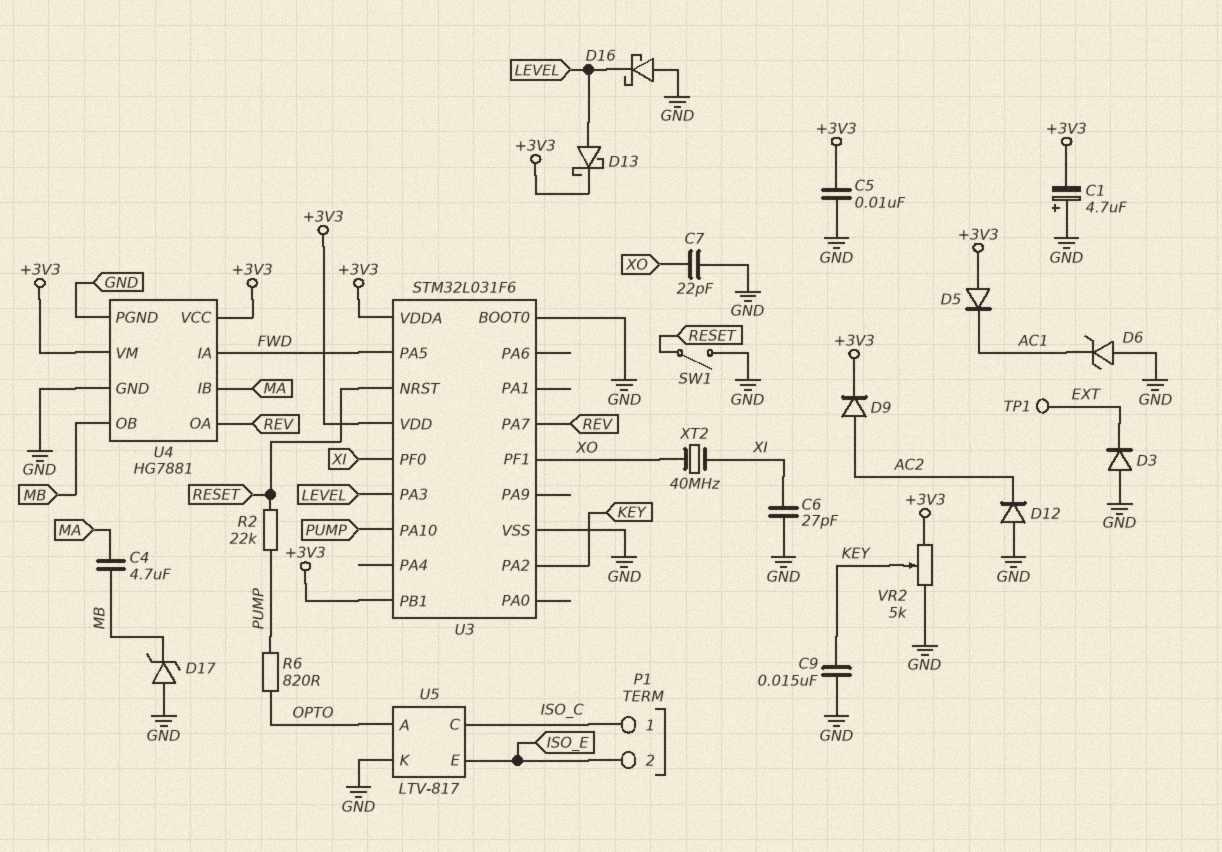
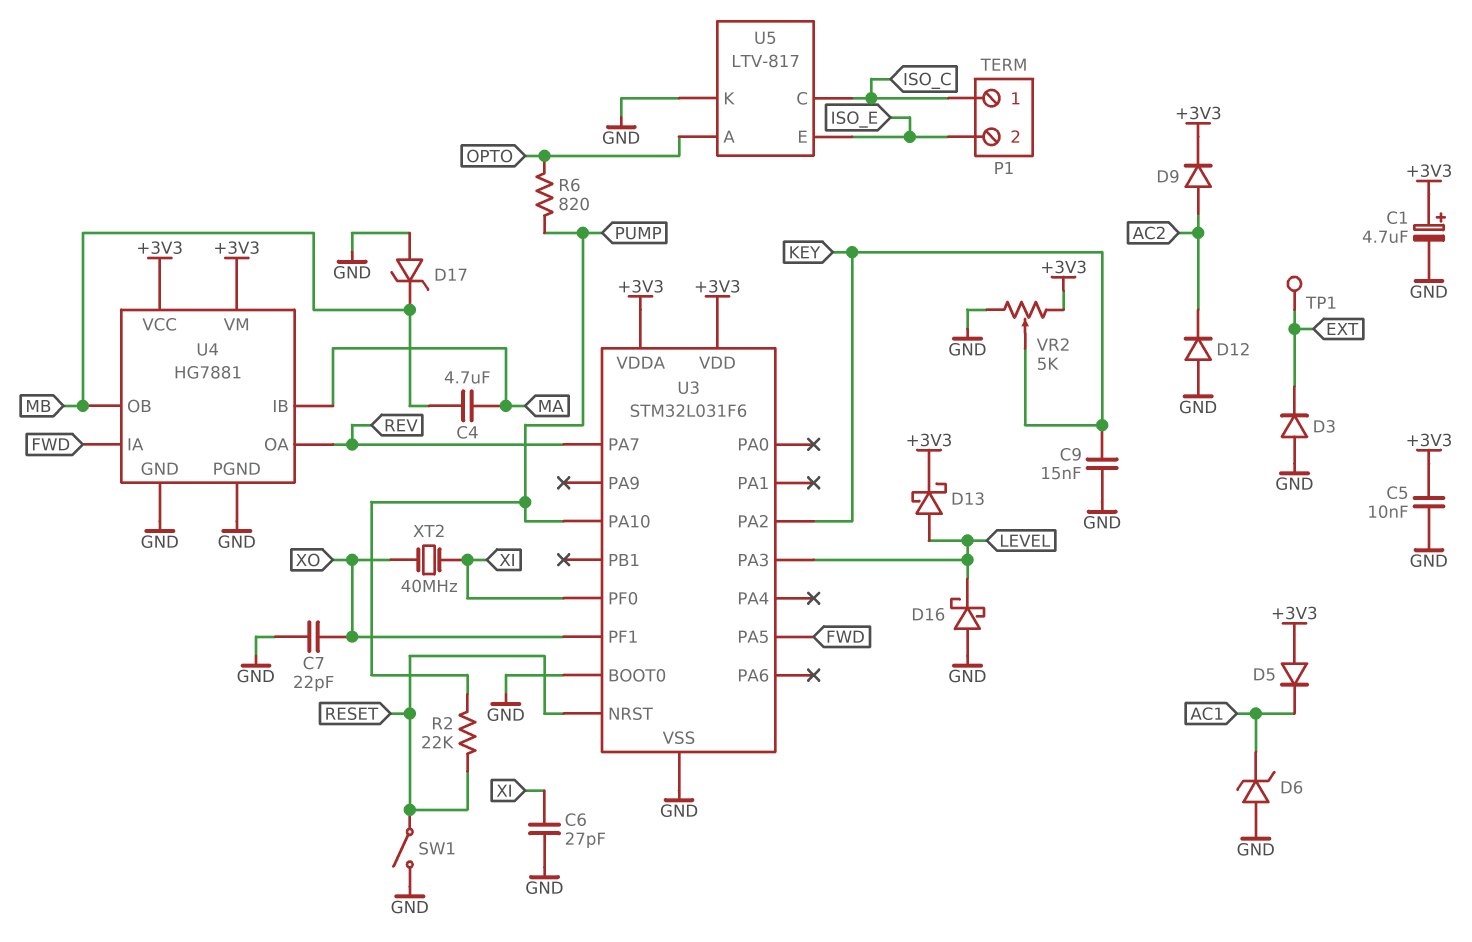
C1: 4.7uF (plus GND, minus +3V3) -> 4.7uF (plus +3V3, minus GND)
U3 pin PB1: +3V3 -> none

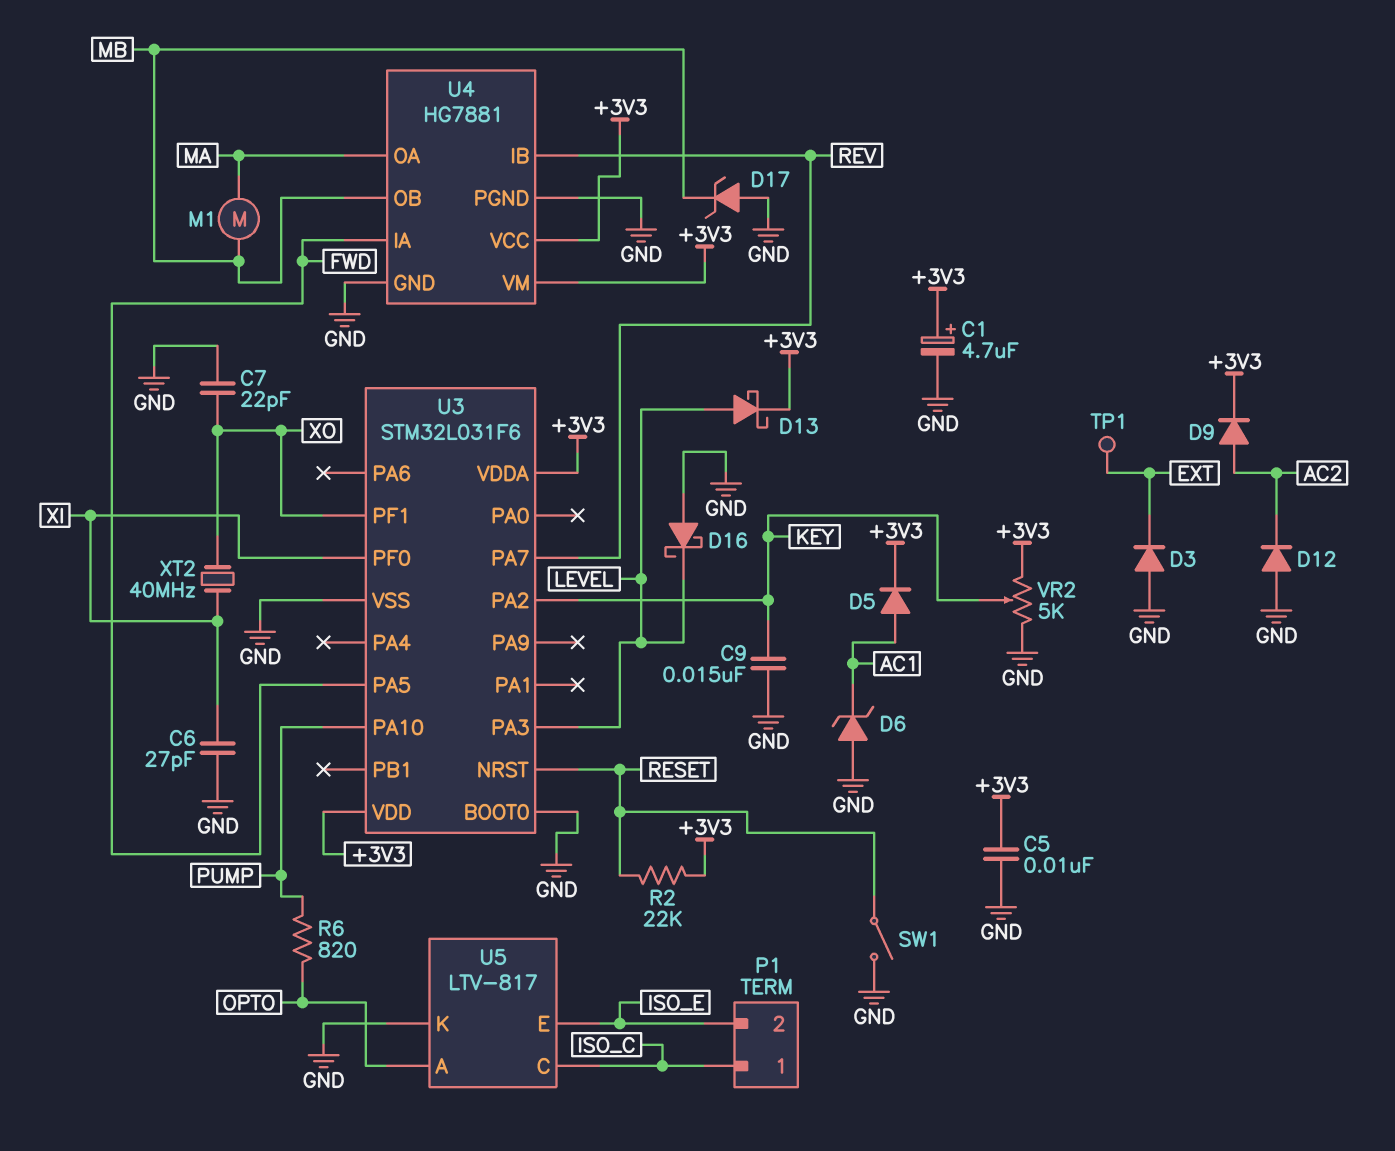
C4: 4.7uF (MA, MB) -> none
D5: diode (A +3V3, K AC1) -> diode (A AC1, K +3V3)
M1: none -> motor (MA, MB)
R2: 22k (PUMP, RESET) -> 22k (+3V3, RESET)
U4 pin IB: MA -> REV
U4 pin OA: REV -> MA

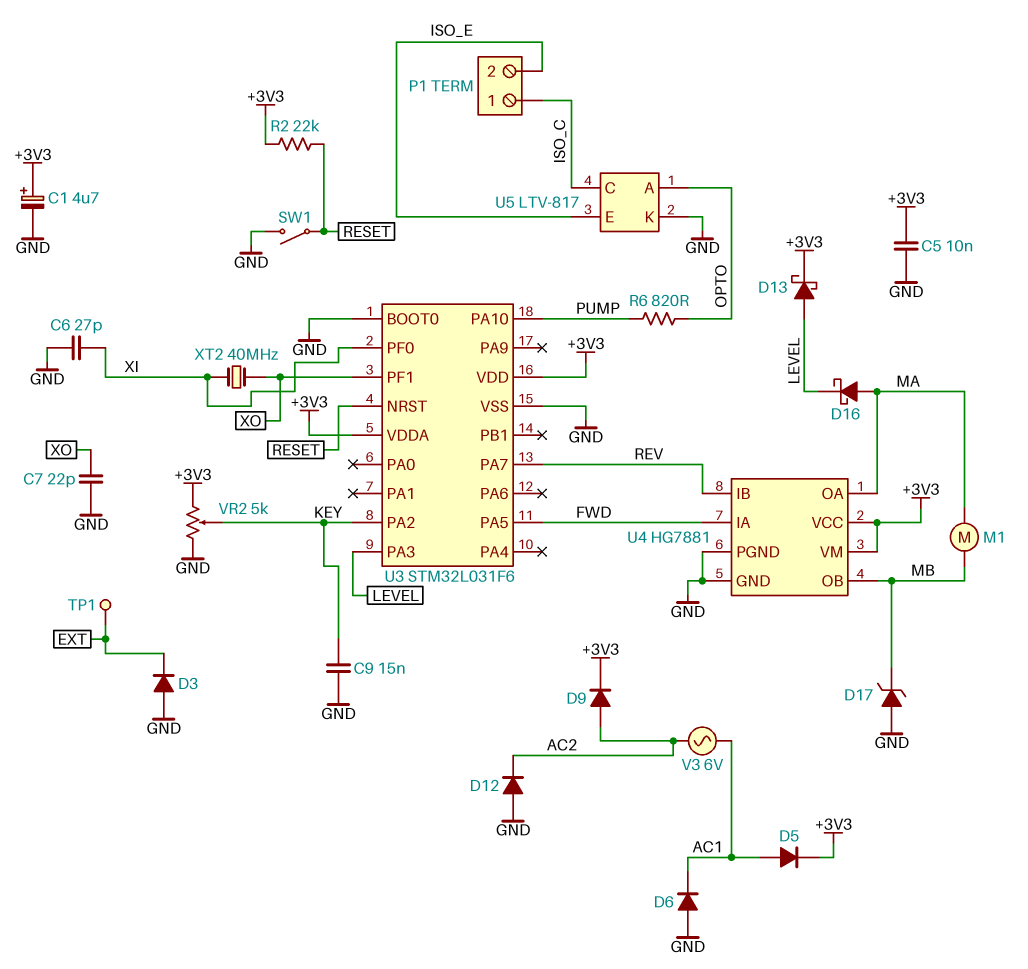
D6: zener (A GND, K AC1) -> diode (A GND, K AC1)
D16: schottky (A GND, K LEVEL) -> schottky (A MA, K LEVEL)
V3: none -> AC 6V (AC1, AC2)

